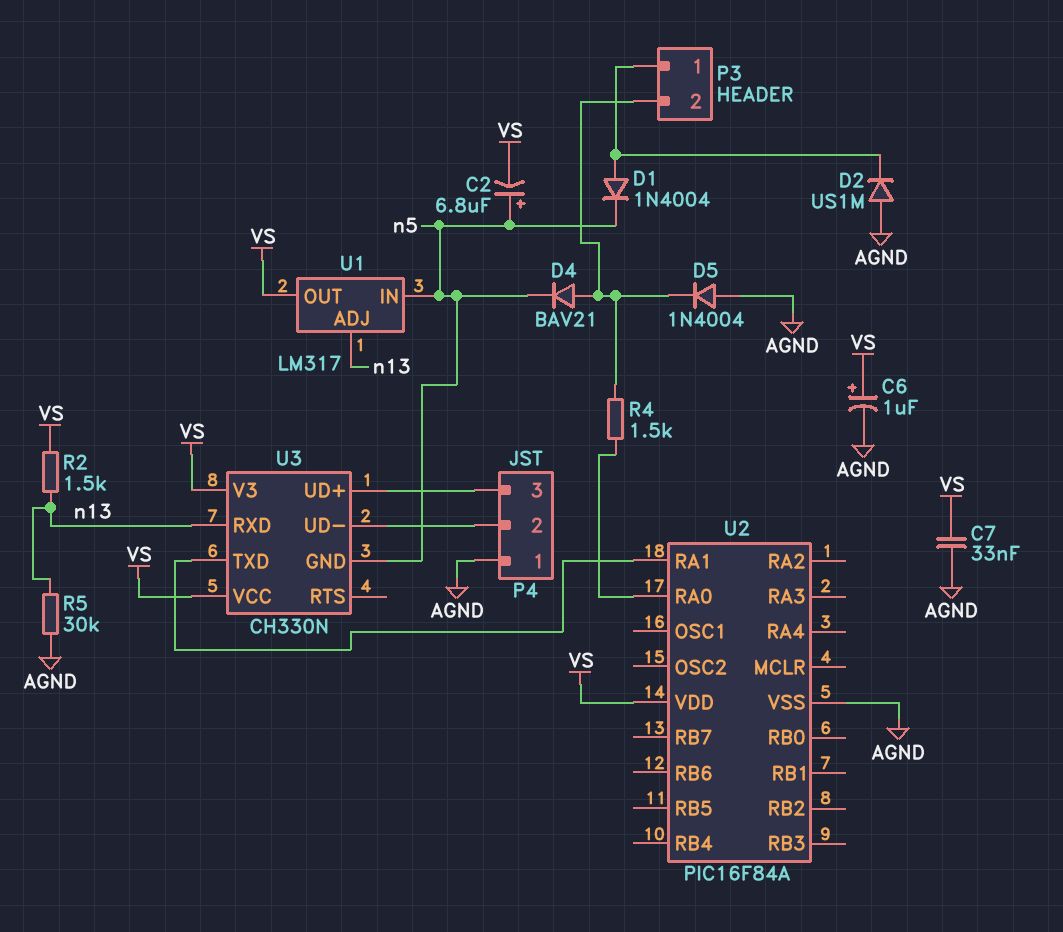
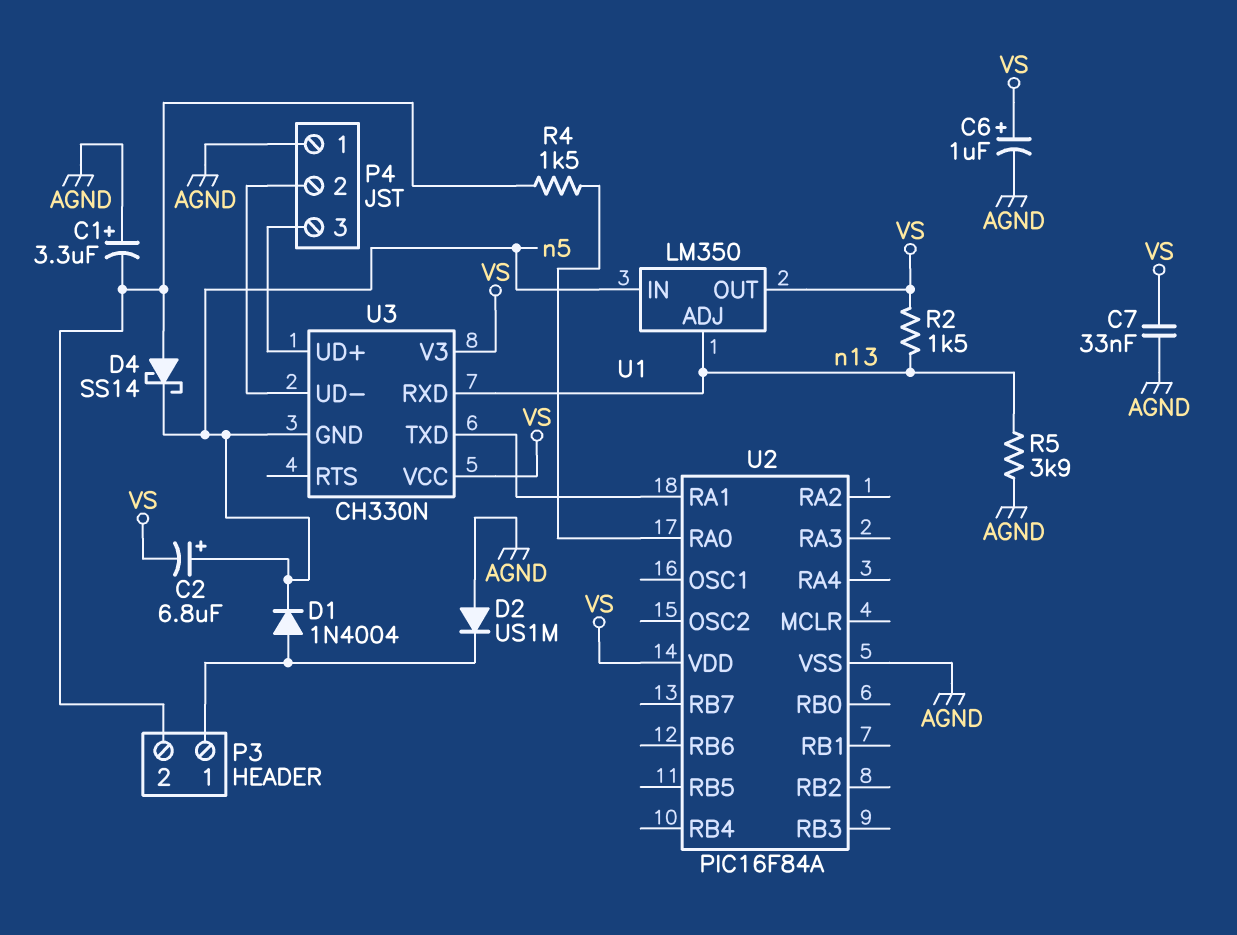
C1: none -> 3.3uF (plus AGND, minus P3/2)
D4: diode BAV21 (A P3/2, K n5) -> schottky SS14 (A P3/2, K n5)
D5: diode 1N4004 (A AGND, K P3/2) -> none
R5: 30k (AGND, n13) -> 3.9k (AGND, n13)
U1: LM317 -> LM350

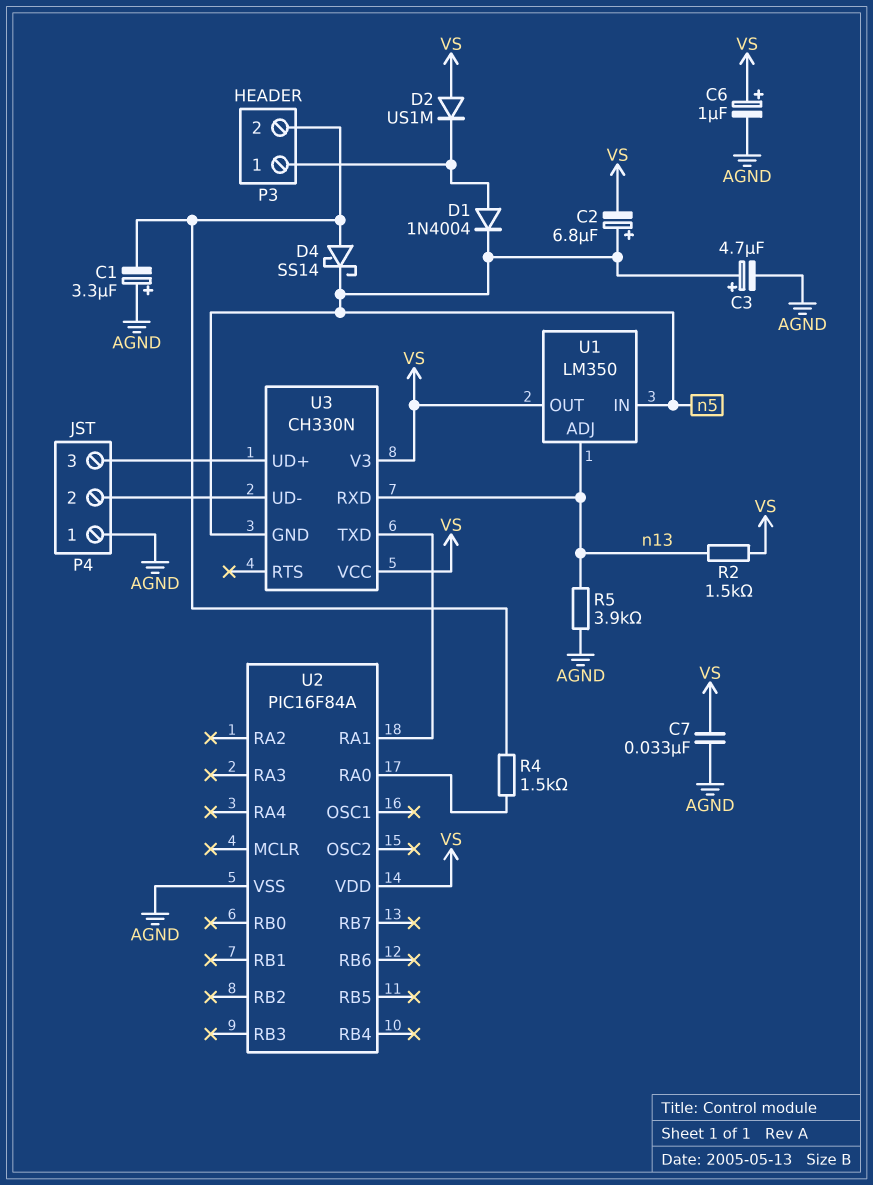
C3: none -> 4.7uF (plus n5, minus AGND)
D2: diode US1M (A AGND, K P3/1) -> diode US1M (A VS, K P3/1)

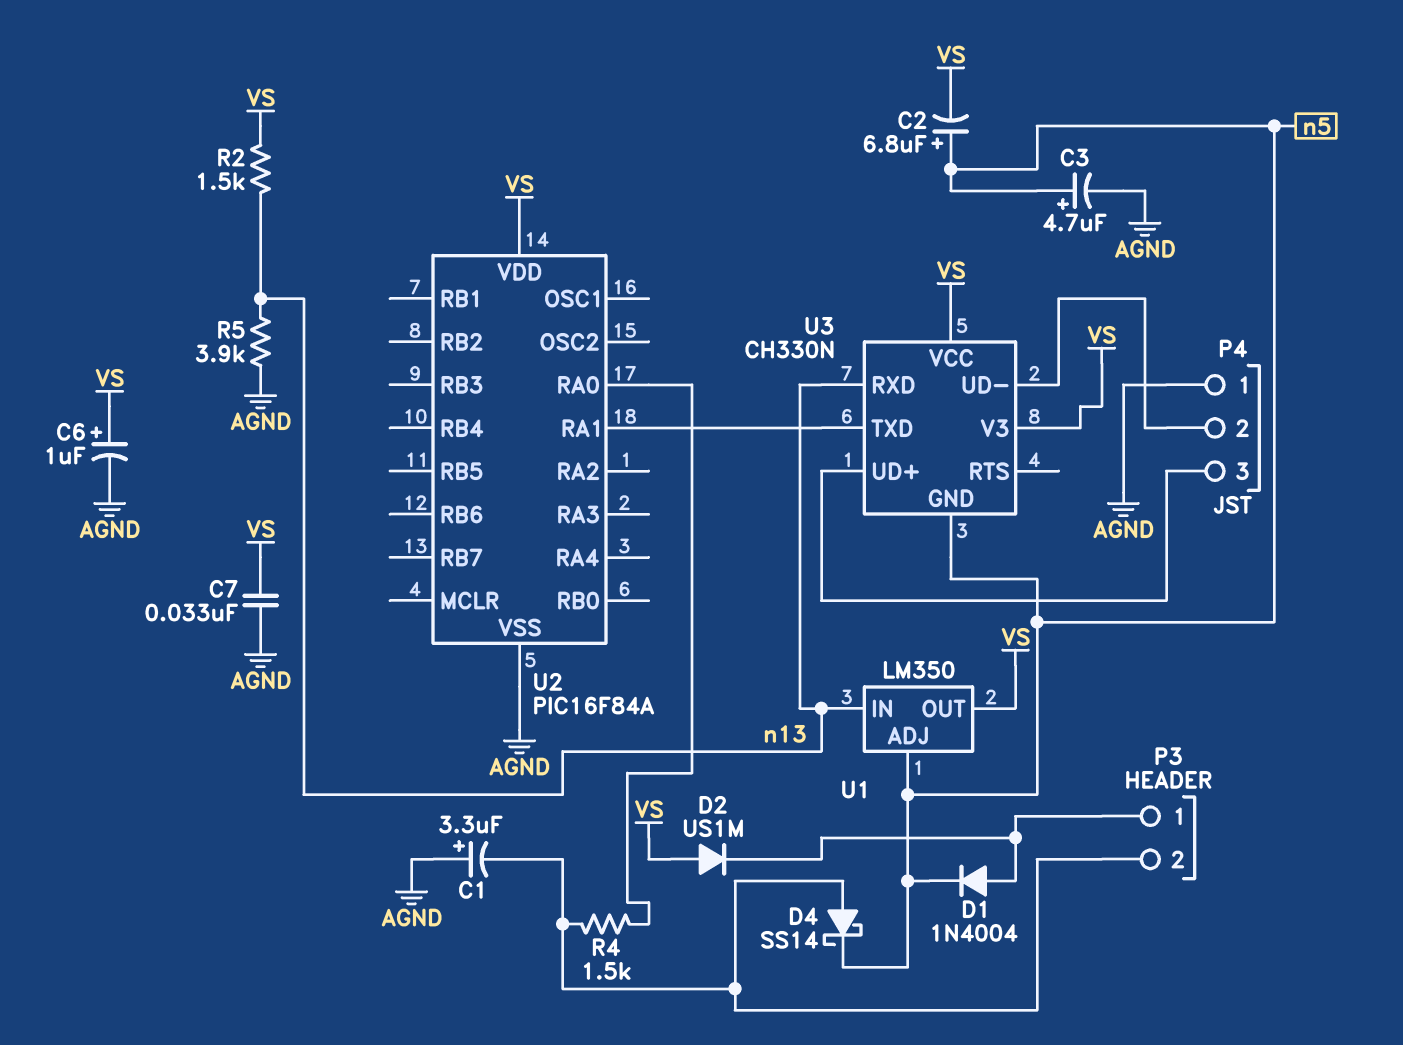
U1 pin ADJ: n13 -> n5
U1 pin IN: n5 -> n13

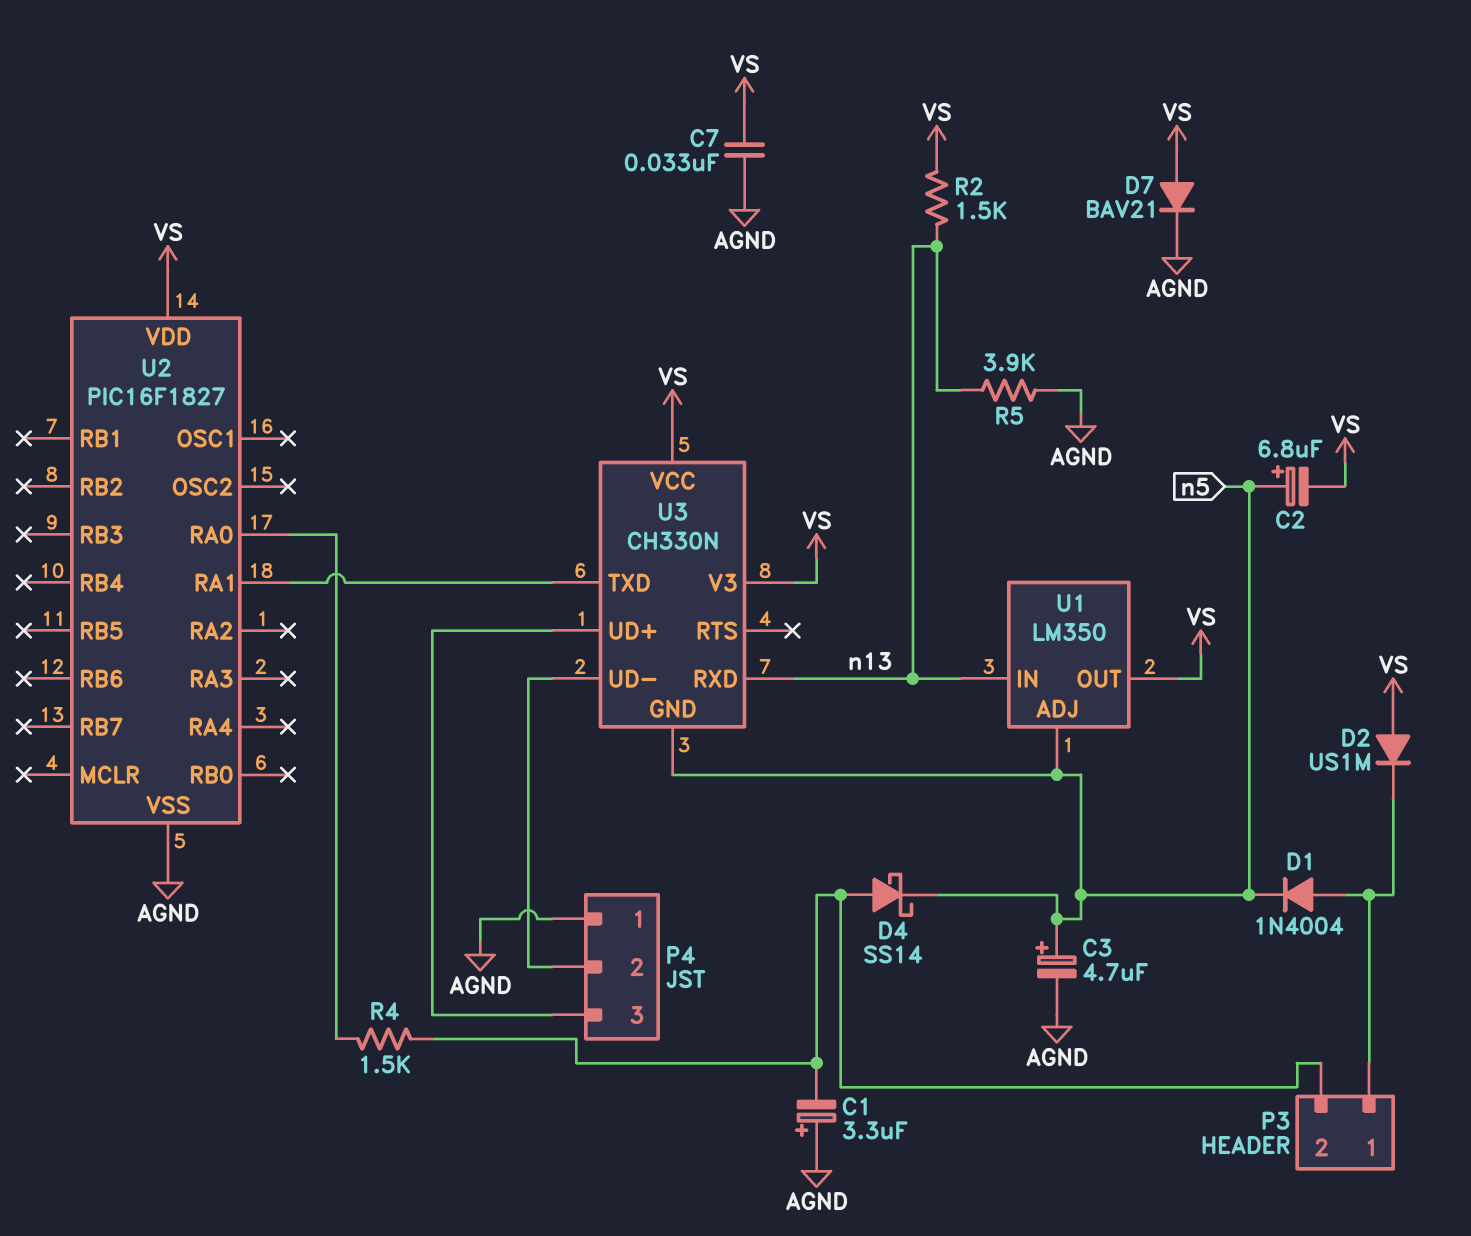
C6: 1uF (plus VS, minus AGND) -> none
D7: none -> diode BAV21 (A VS, K AGND)
U2: PIC16F84A -> PIC16F1827

